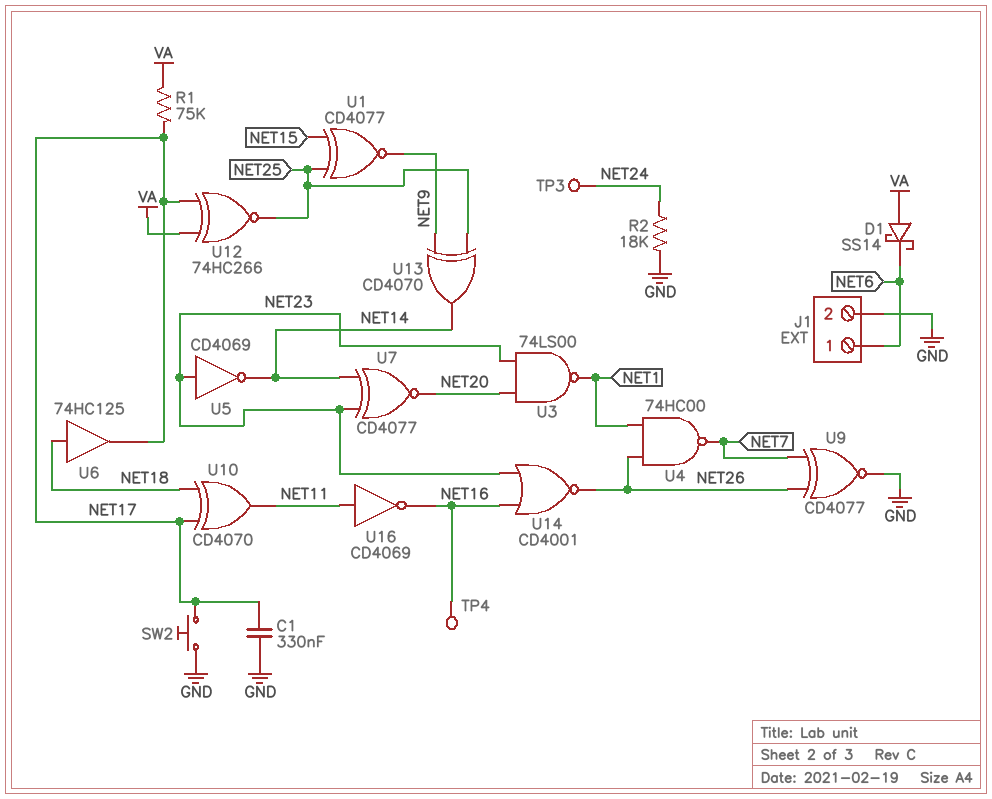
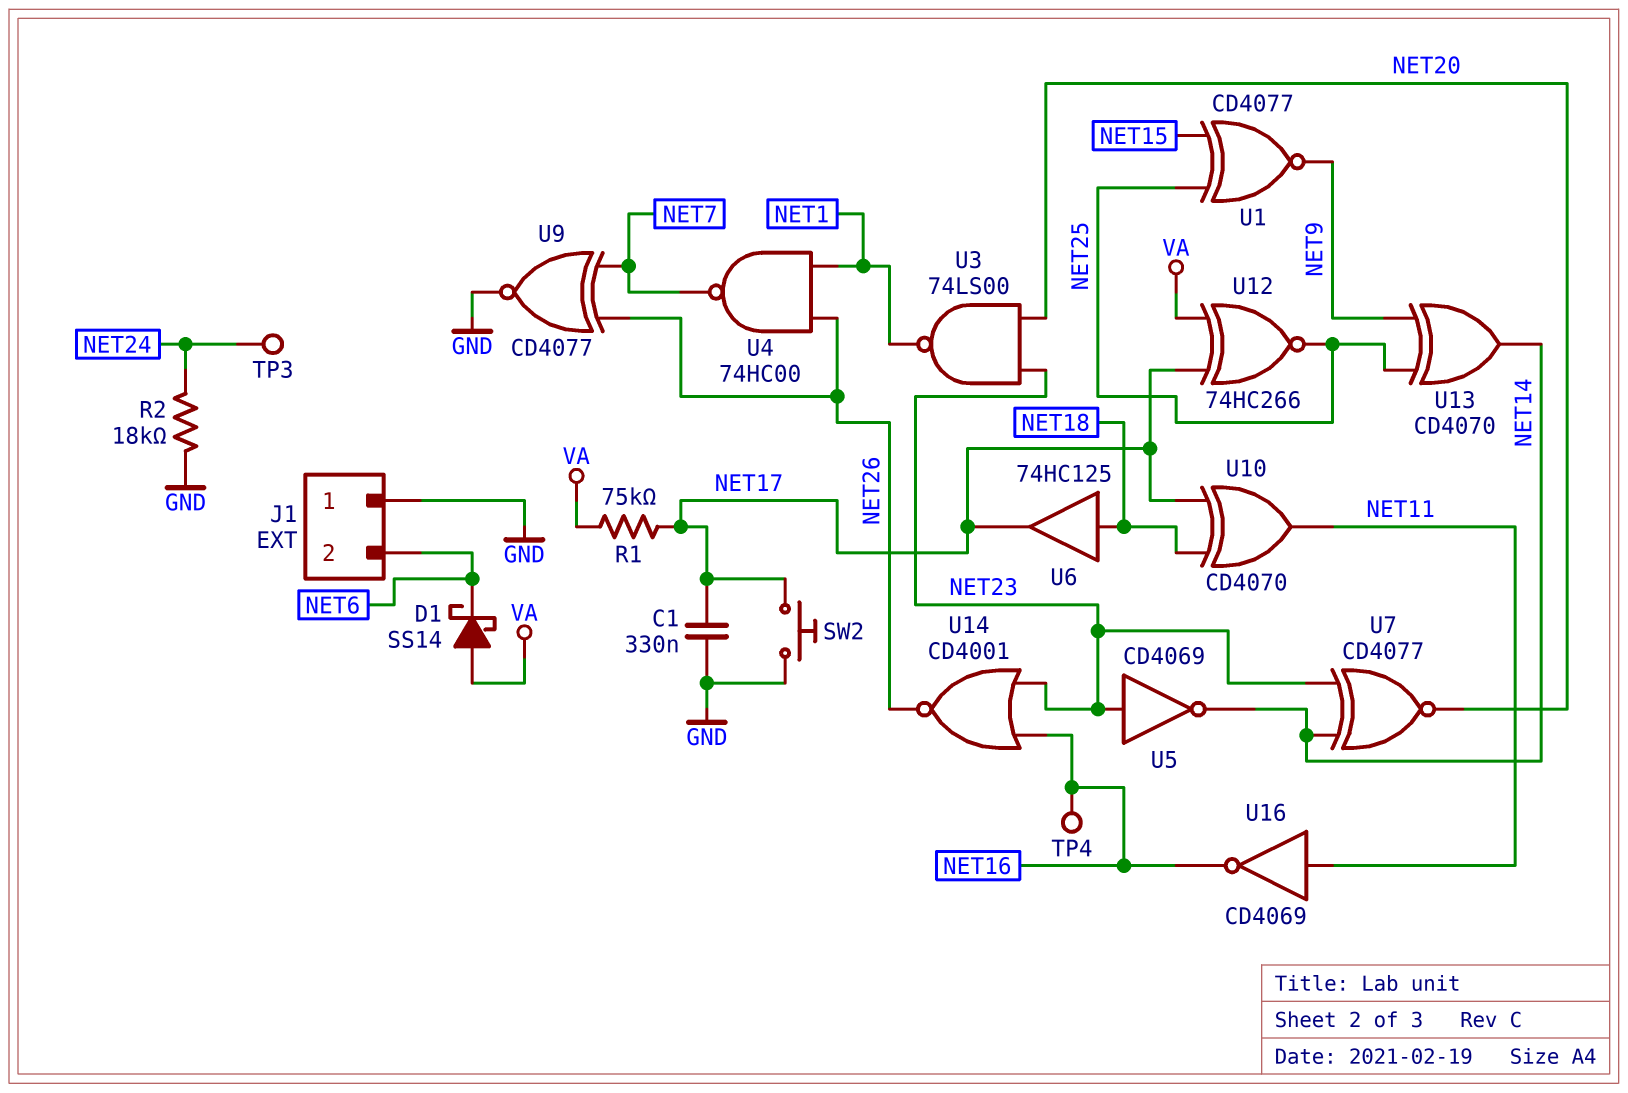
J1 pin 1: NET6 -> GND
J1 pin 2: GND -> NET6

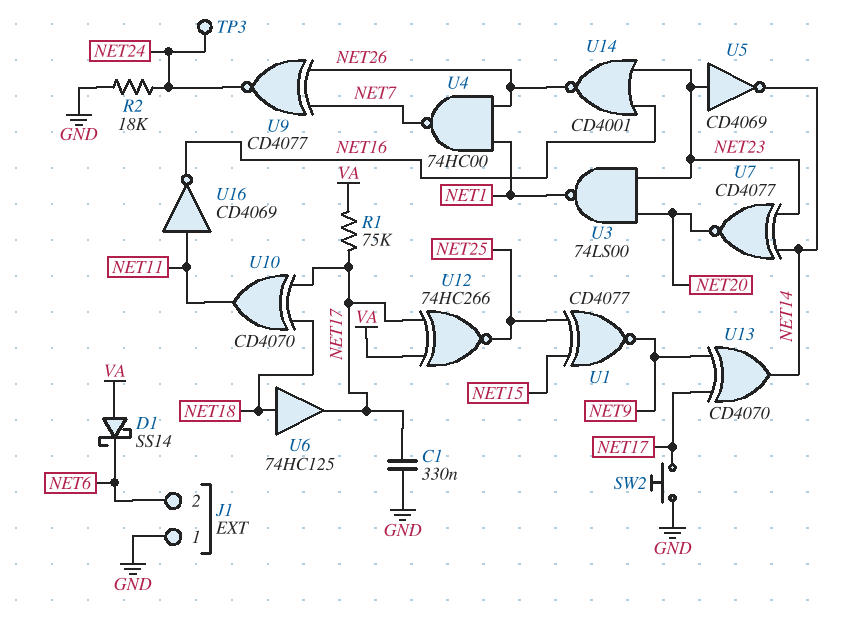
TP4: test point (NET16) -> none
U9: XNOR CD4077 (in NET7, in NET26, out GND) -> XNOR CD4077 (in NET7, in NET26, out NET24)
U13: XOR CD4070 (in NET9, in NET25, out NET14) -> XOR CD4070 (in NET9, in NET17, out NET14)

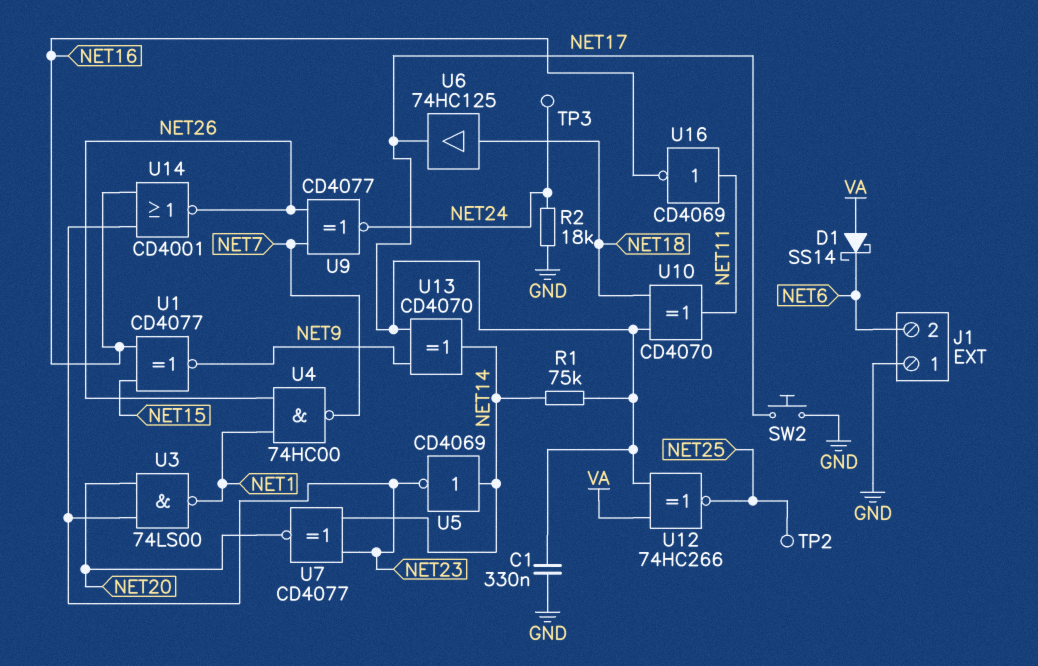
R1: 75k (NET17, VA) -> 75k (NET14, NET17)
TP2: none -> test point (NET25)
U1: XNOR CD4077 (in NET15, in NET25, out NET9) -> XNOR CD4077 (in NET15, in NET16, out NET9)
U5: NOT CD4069 (in NET23, out NET14) -> NOT CD4069 (in NET14, out NET23)

